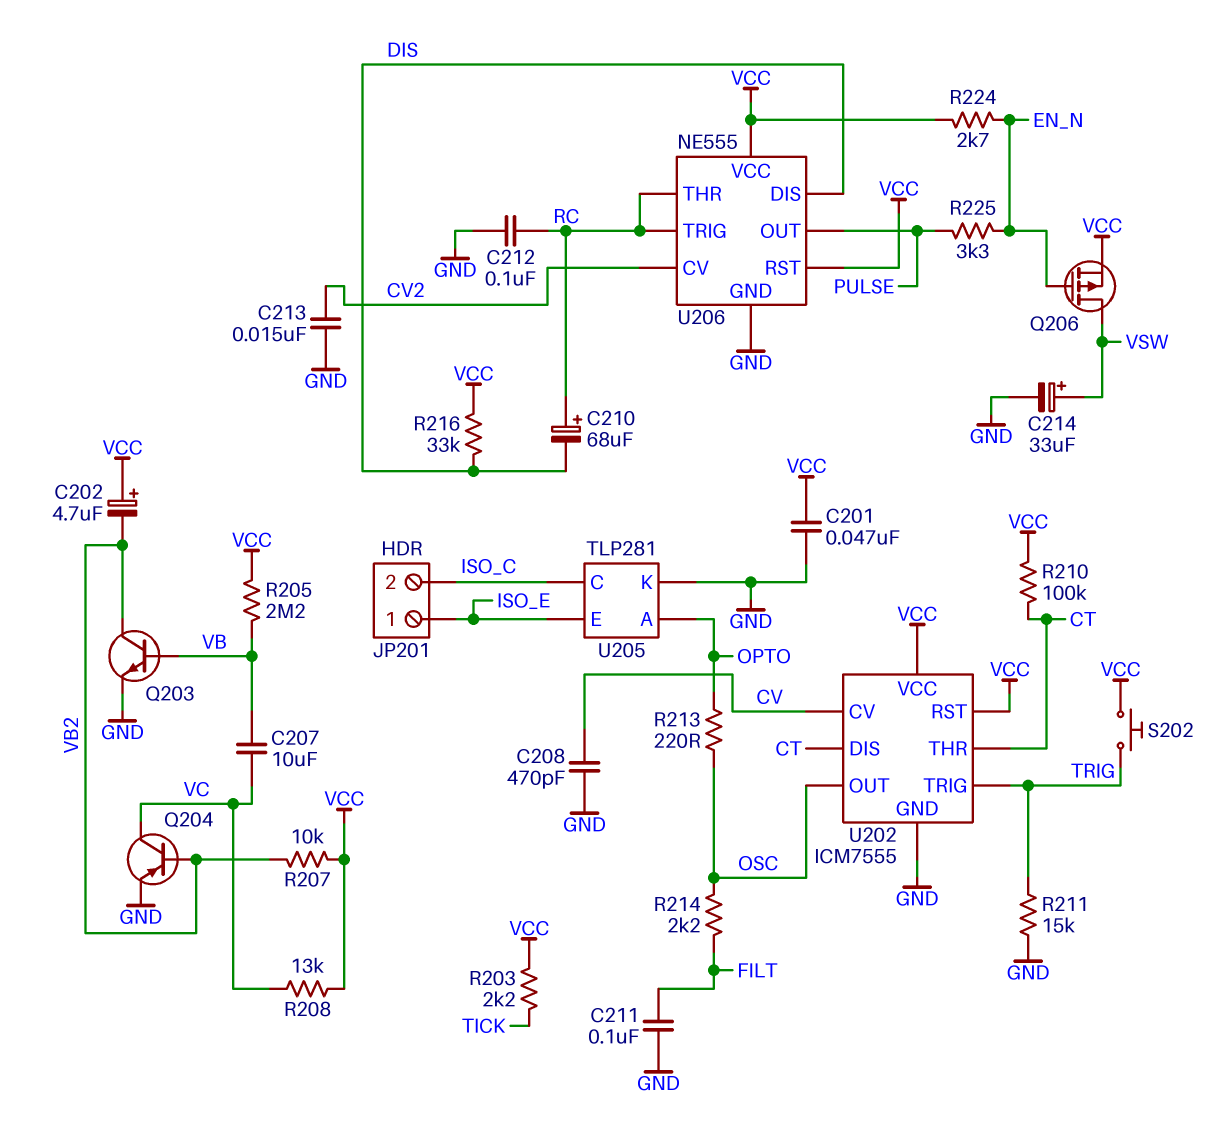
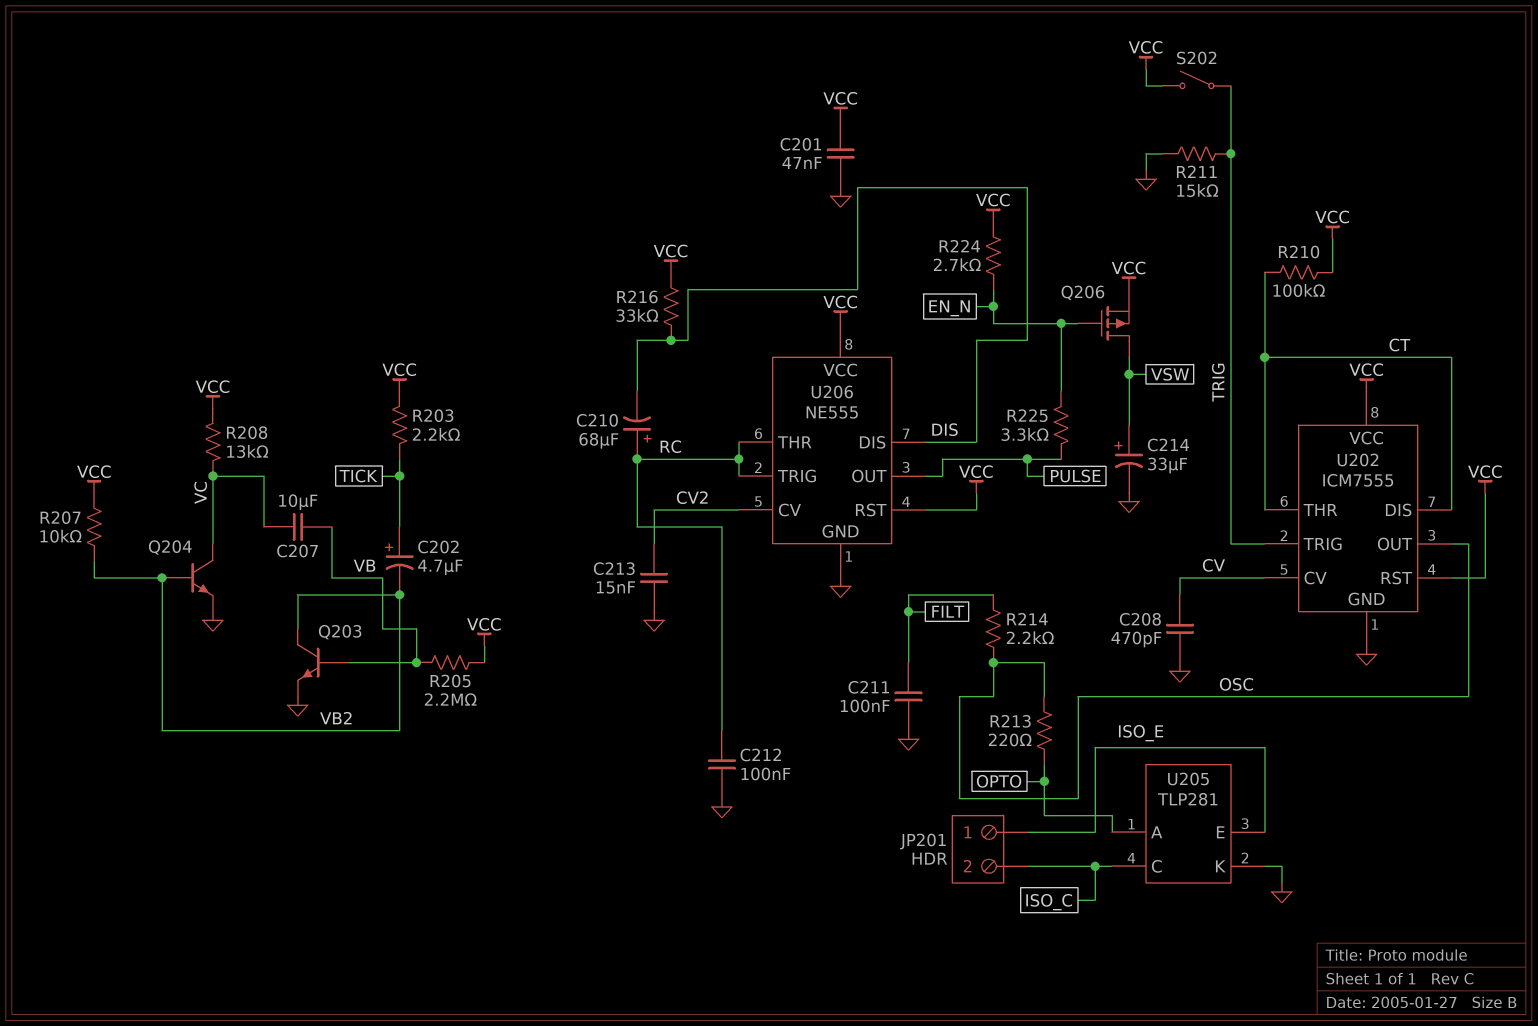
C202: 4.7uF (plus VCC, minus VB2) -> 4.7uF (plus TICK, minus VB2)
Q204: PNP (B VB2, C VC, E GND) -> NPN (B VB2, C VC, E GND)
S202: button (TRIG, VCC) -> switch (TRIG, VCC)

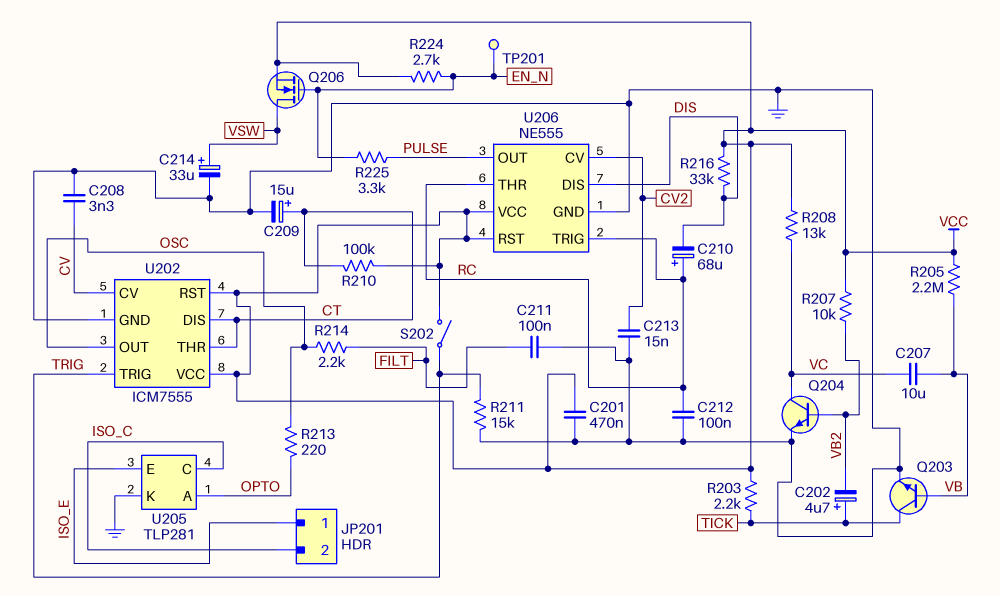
C201: 47nF (GND, VCC) -> 470nF (GND, VCC)
C208: 470pF (CV, GND) -> 3.3nF (CV, GND)
C209: none -> 15uF (plus CT, minus GND)
Q203: NPN (B VB, C VB2, E GND) -> NPN (B VB, C TICK, E GND)
Q206: PMOS (G EN_N, D VSW, S VCC) -> NMOS (G EN_N, D VSW, S VCC)
TP201: none -> test point (EN_N)

